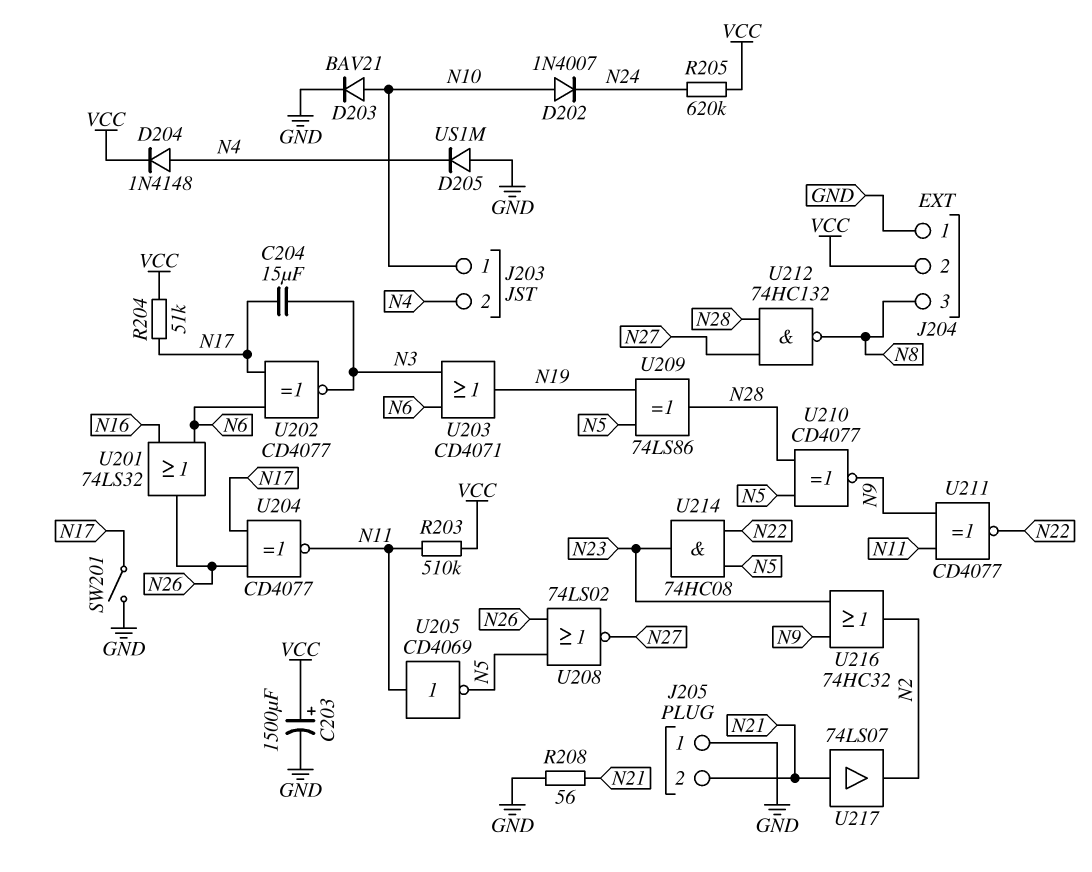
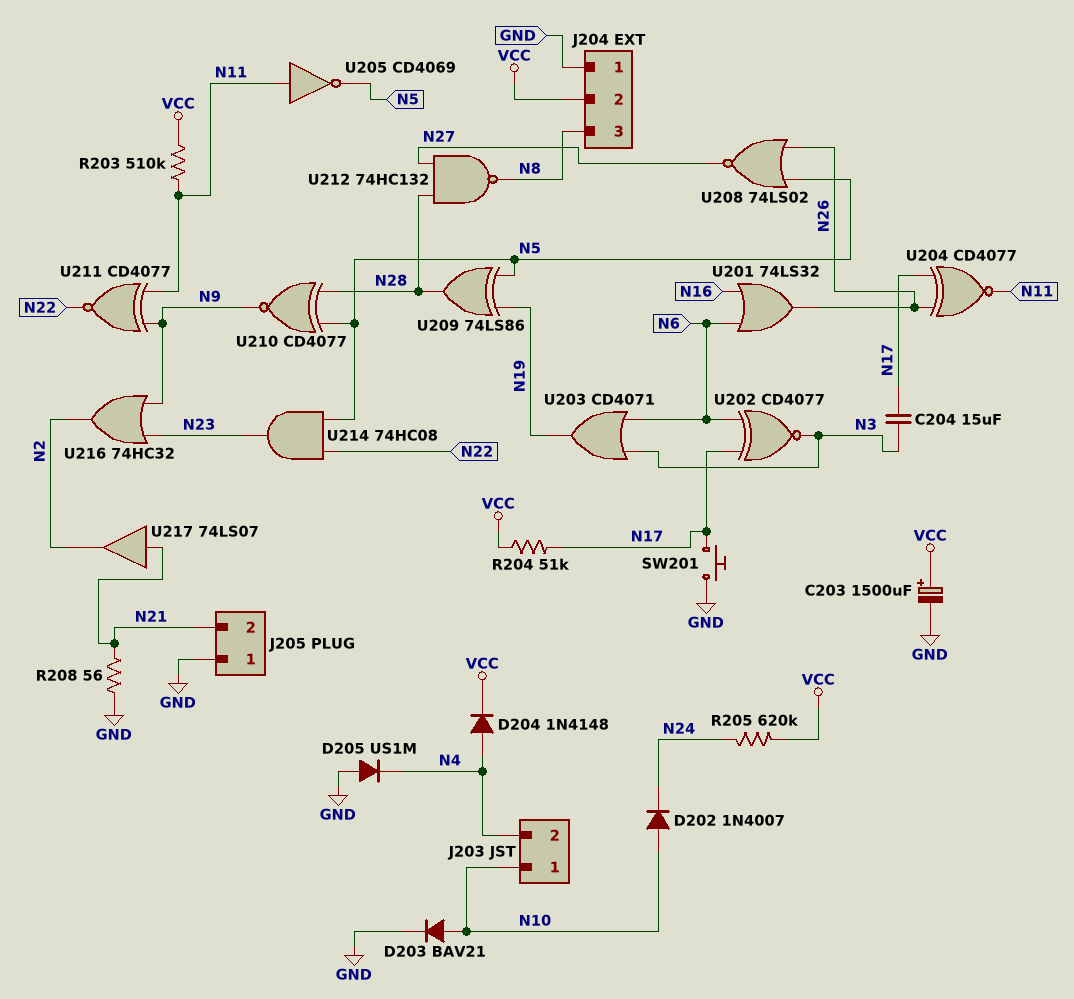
SW201: switch (GND, N17) -> button (GND, N17)

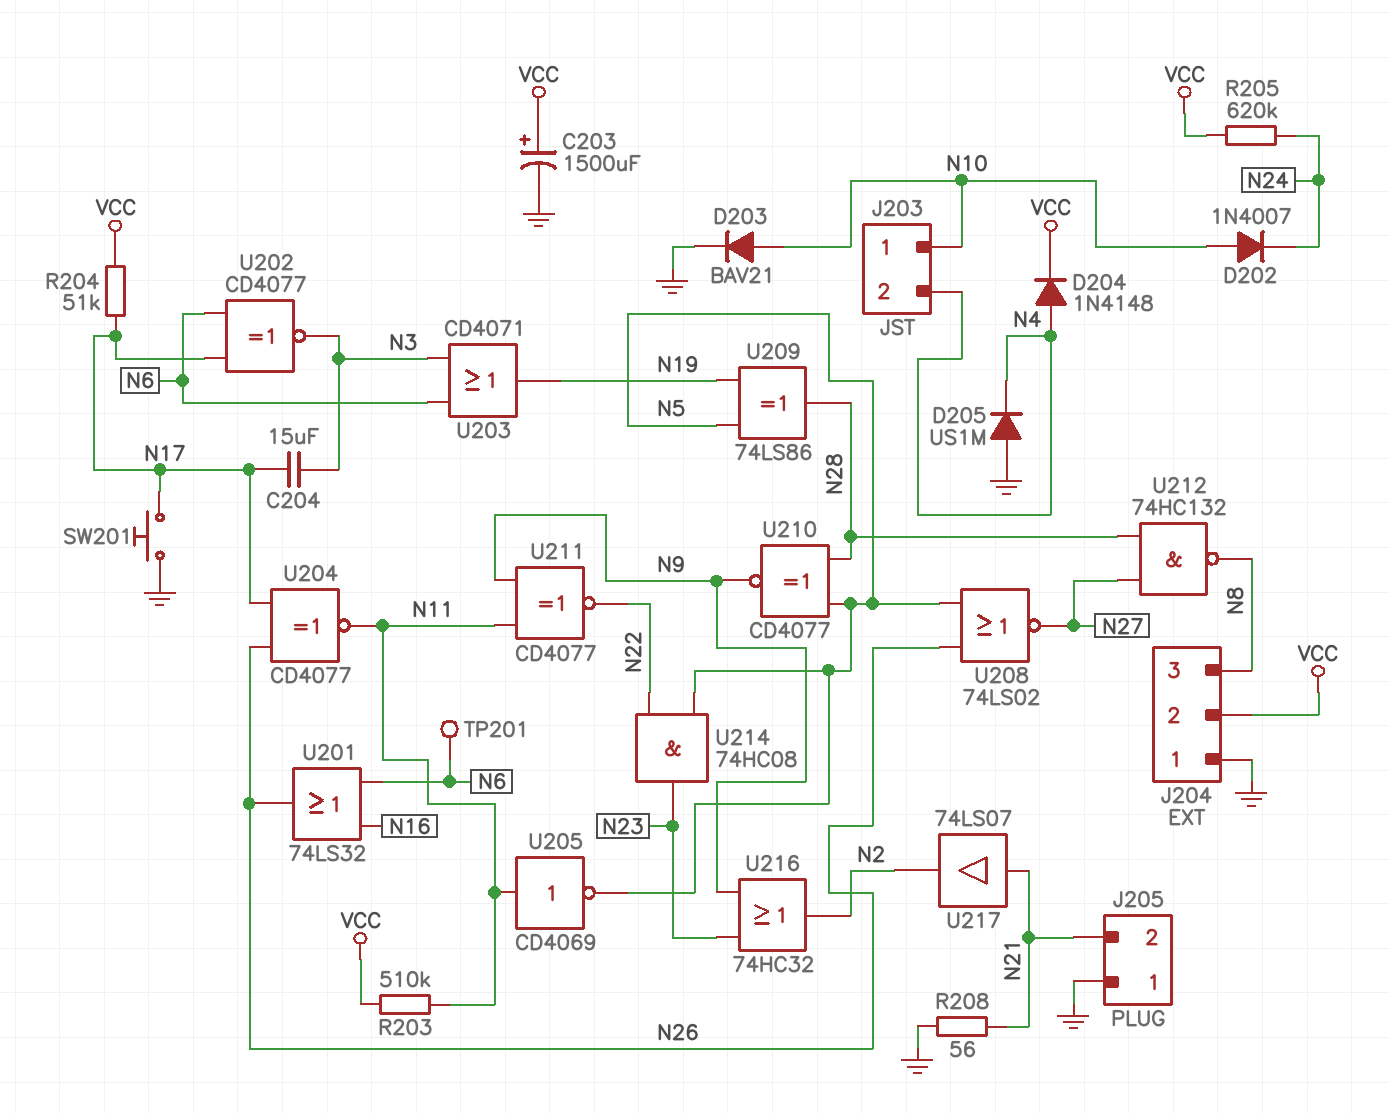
TP201: none -> test point (N6)

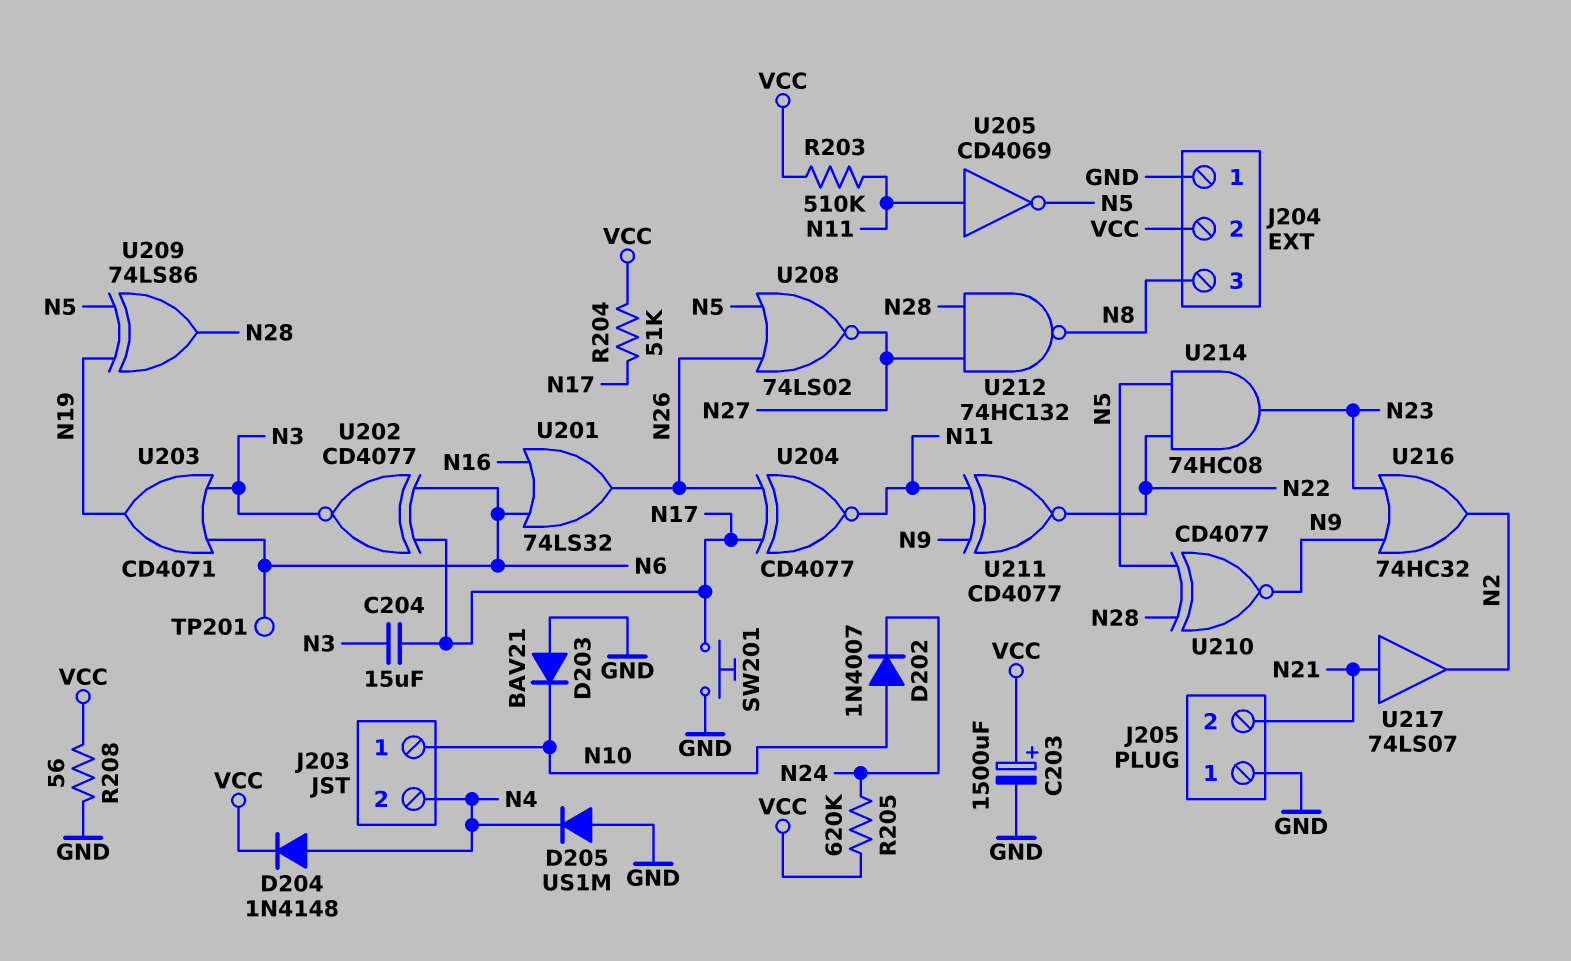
D203: diode BAV21 (A N10, K GND) -> diode BAV21 (A GND, K N10)
R208: 56 (GND, N21) -> 56 (GND, VCC)

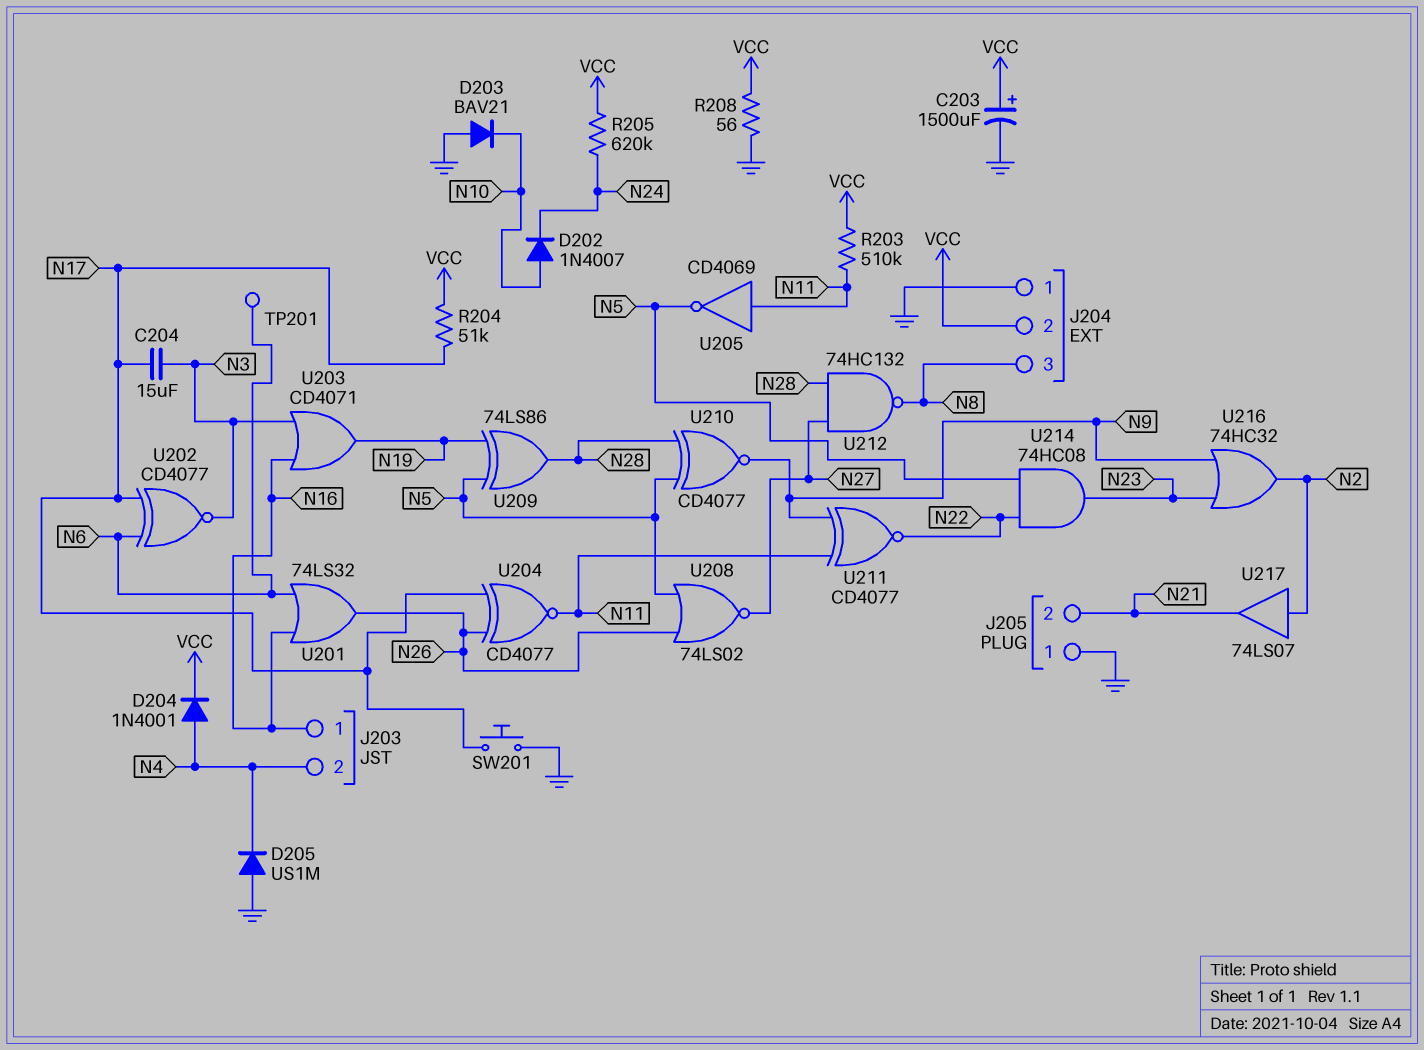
D204: diode 1N4148 (A N4, K VCC) -> diode 1N4001 (A N4, K VCC)
J203 pin 1: N10 -> N16
U203: OR CD4071 (in N3, in N6, out N19) -> OR CD4071 (in N3, in N16, out N19)
U217: buffer 74LS07 (in N21, out N2) -> buffer 74LS07 (in N2, out N21)

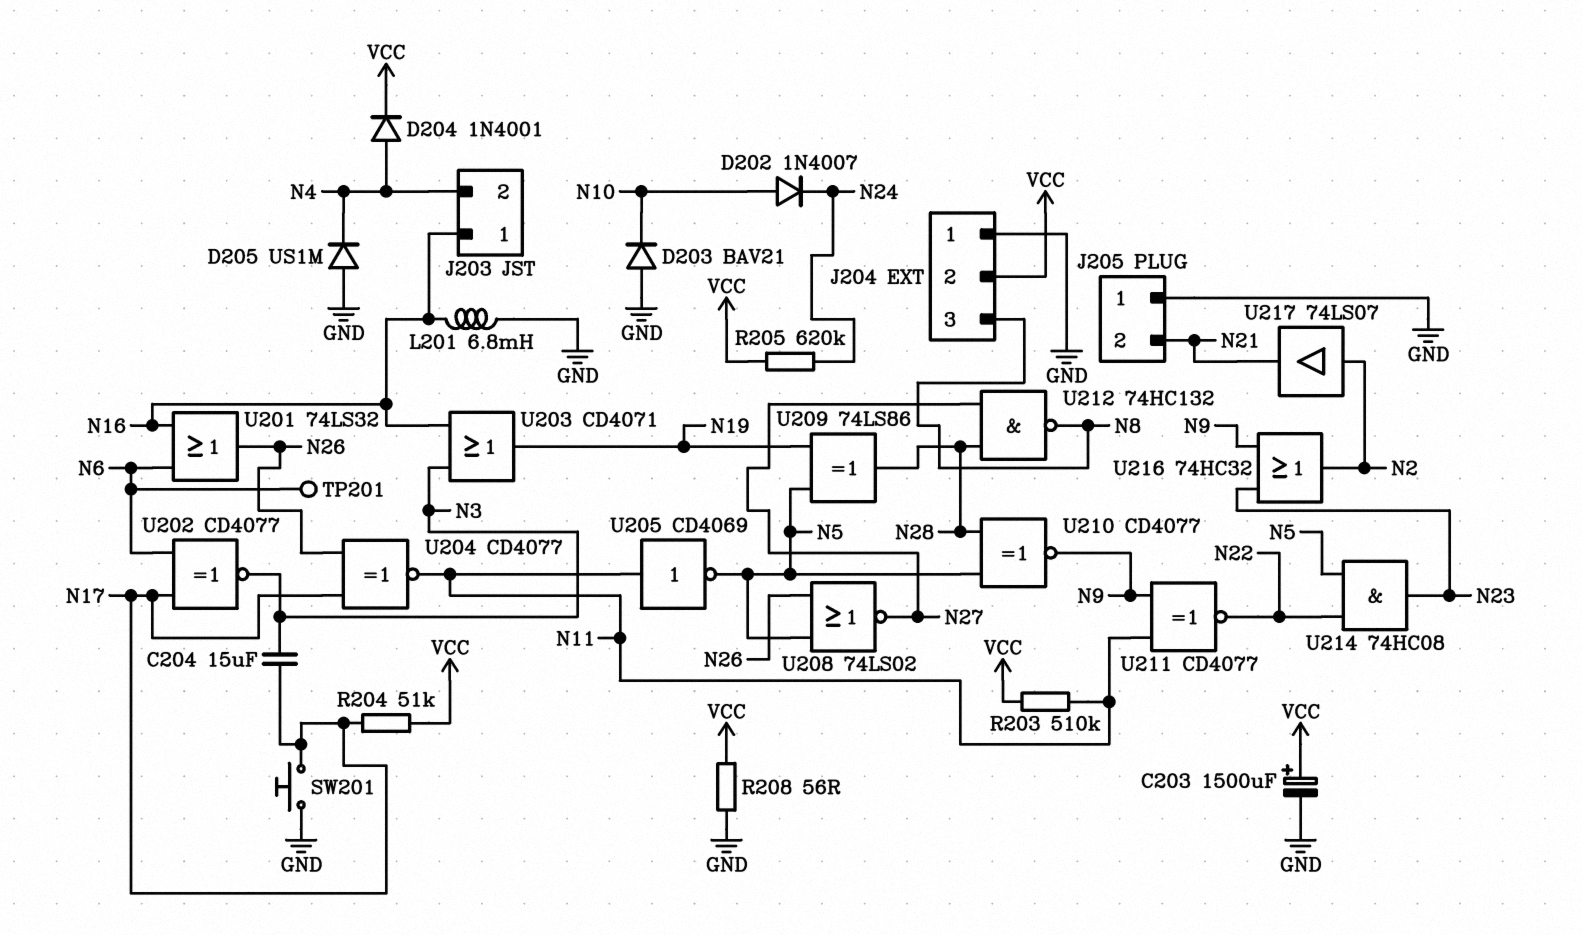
L201: none -> 6.8mH (GND, N16)

